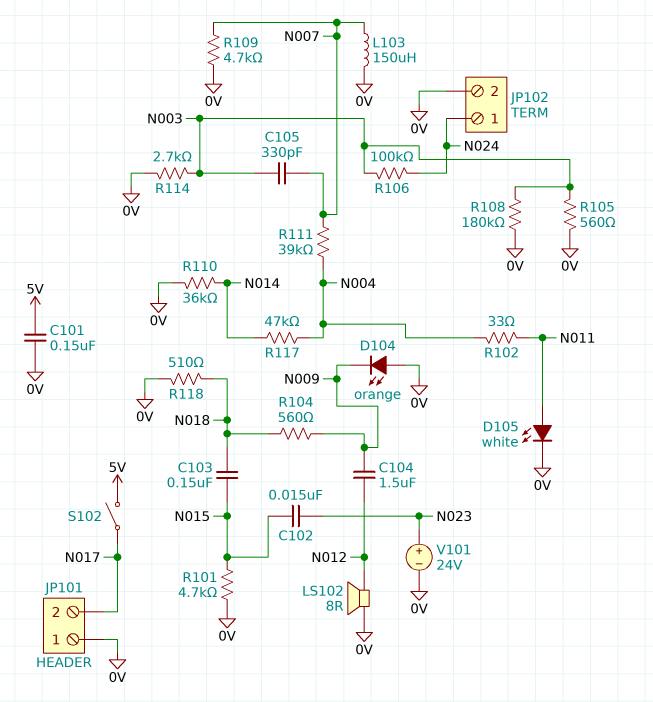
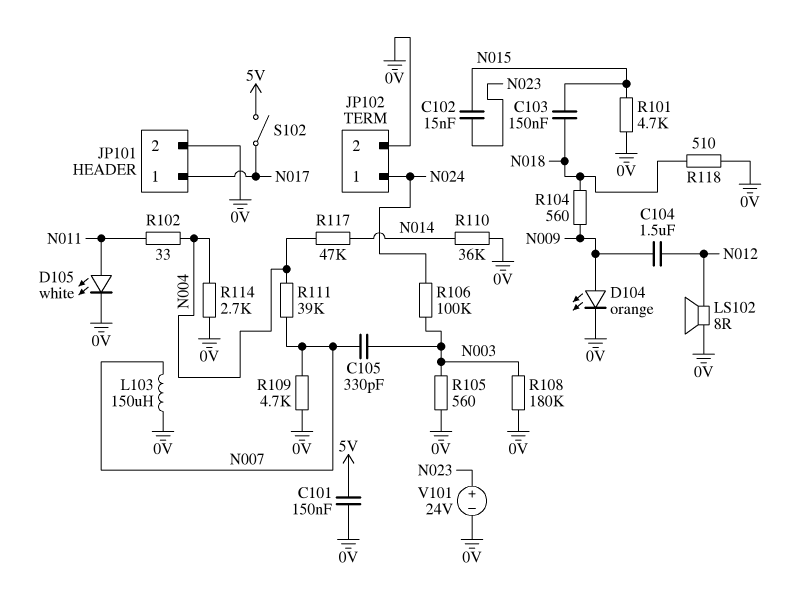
D104: LED orange (A 0V, K N009) -> LED orange (A N009, K 0V)
JP101 pin 1: 0V -> N017
JP101 pin 2: N017 -> 0V
R114: 2.7k (0V, N003) -> 2.7k (0V, N004)

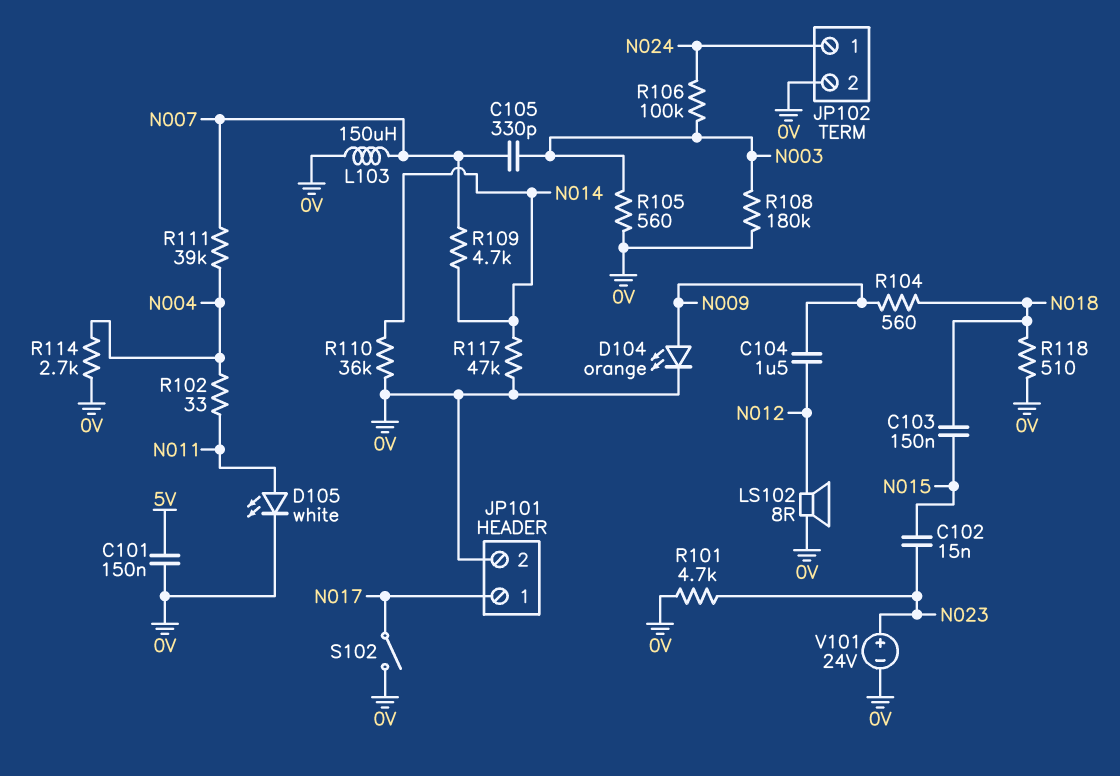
R101: 4.7k (0V, N015) -> 4.7k (0V, N023)
R109: 4.7k (0V, N007) -> 4.7k (N007, N014)
R117: 47k (N004, N014) -> 47k (0V, N014)
S102: switch (5V, N017) -> switch (0V, N017)

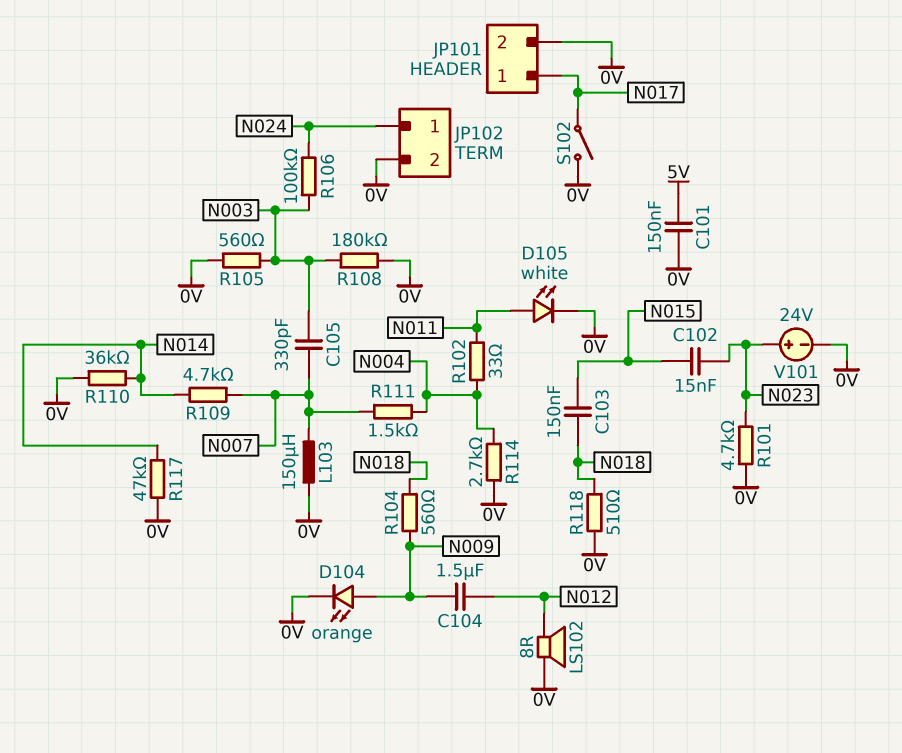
R111: 39k (N004, N007) -> 1.5k (N004, N007)

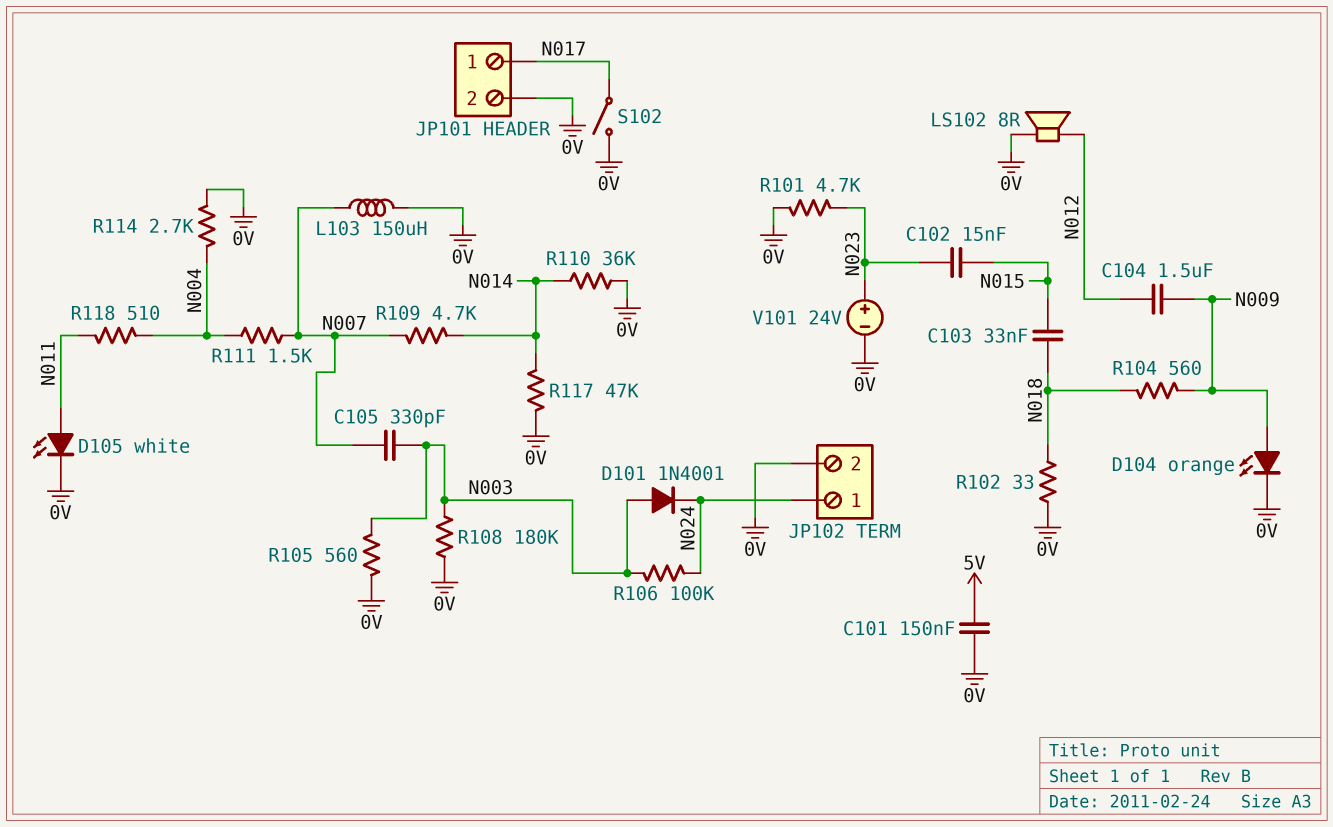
C103: 150nF (N015, N018) -> 33nF (N015, N018)
D101: none -> diode 1N4001 (A N003, K N024)
R102: 33 (N004, N011) -> 33 (0V, N018)
R118: 510 (0V, N018) -> 510 (N004, N011)

